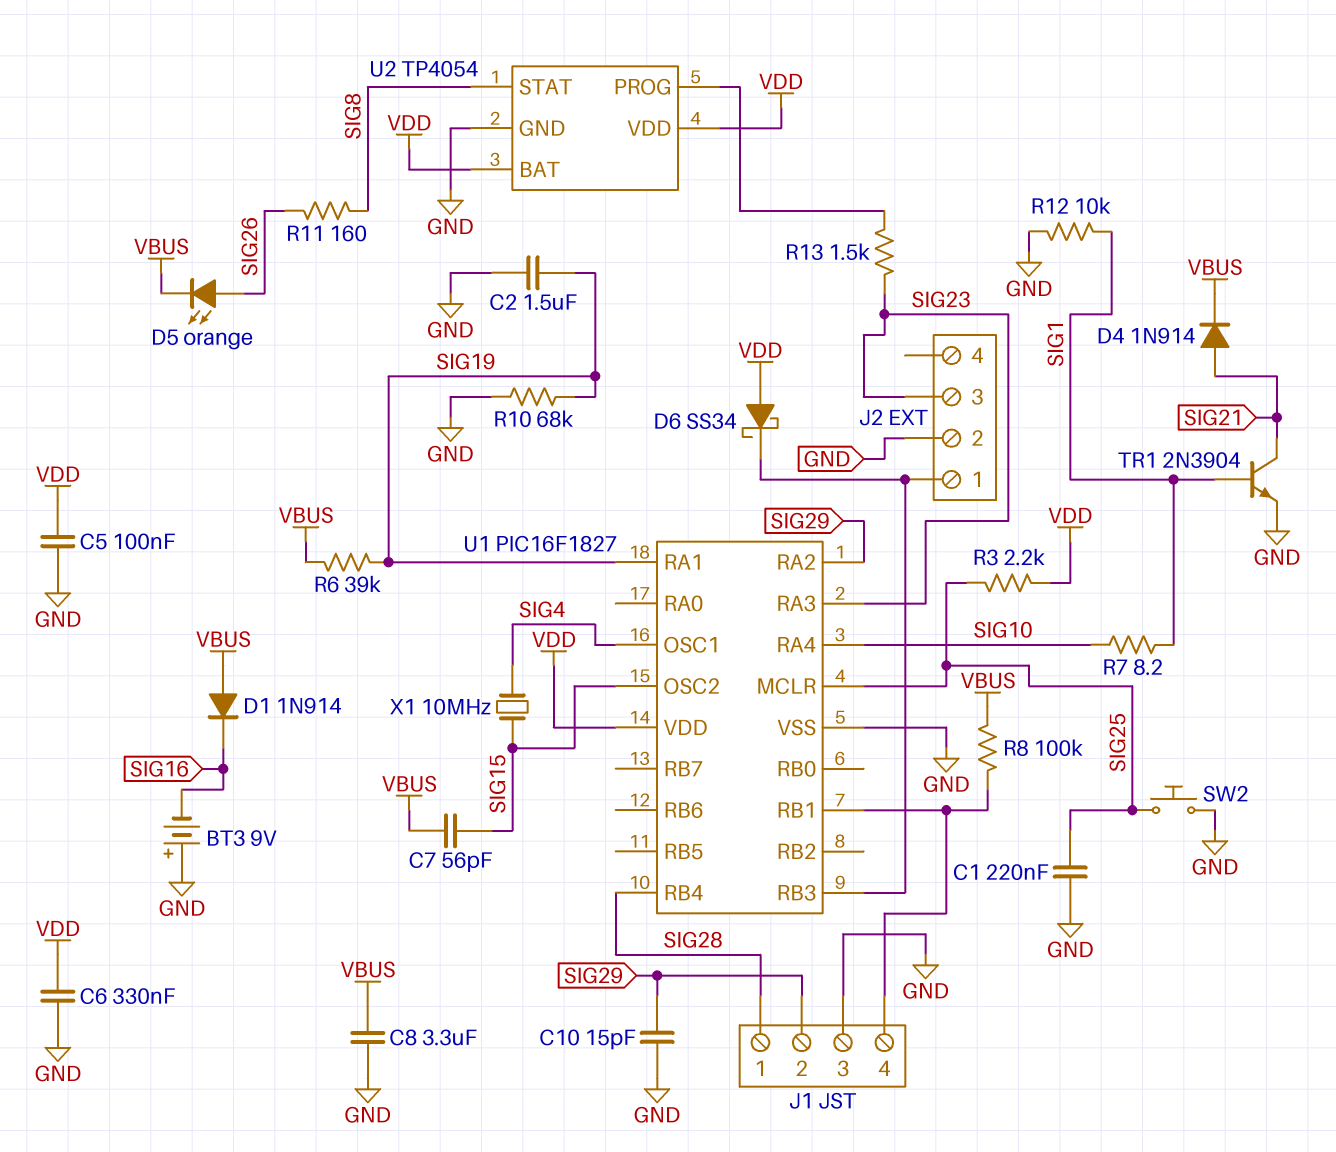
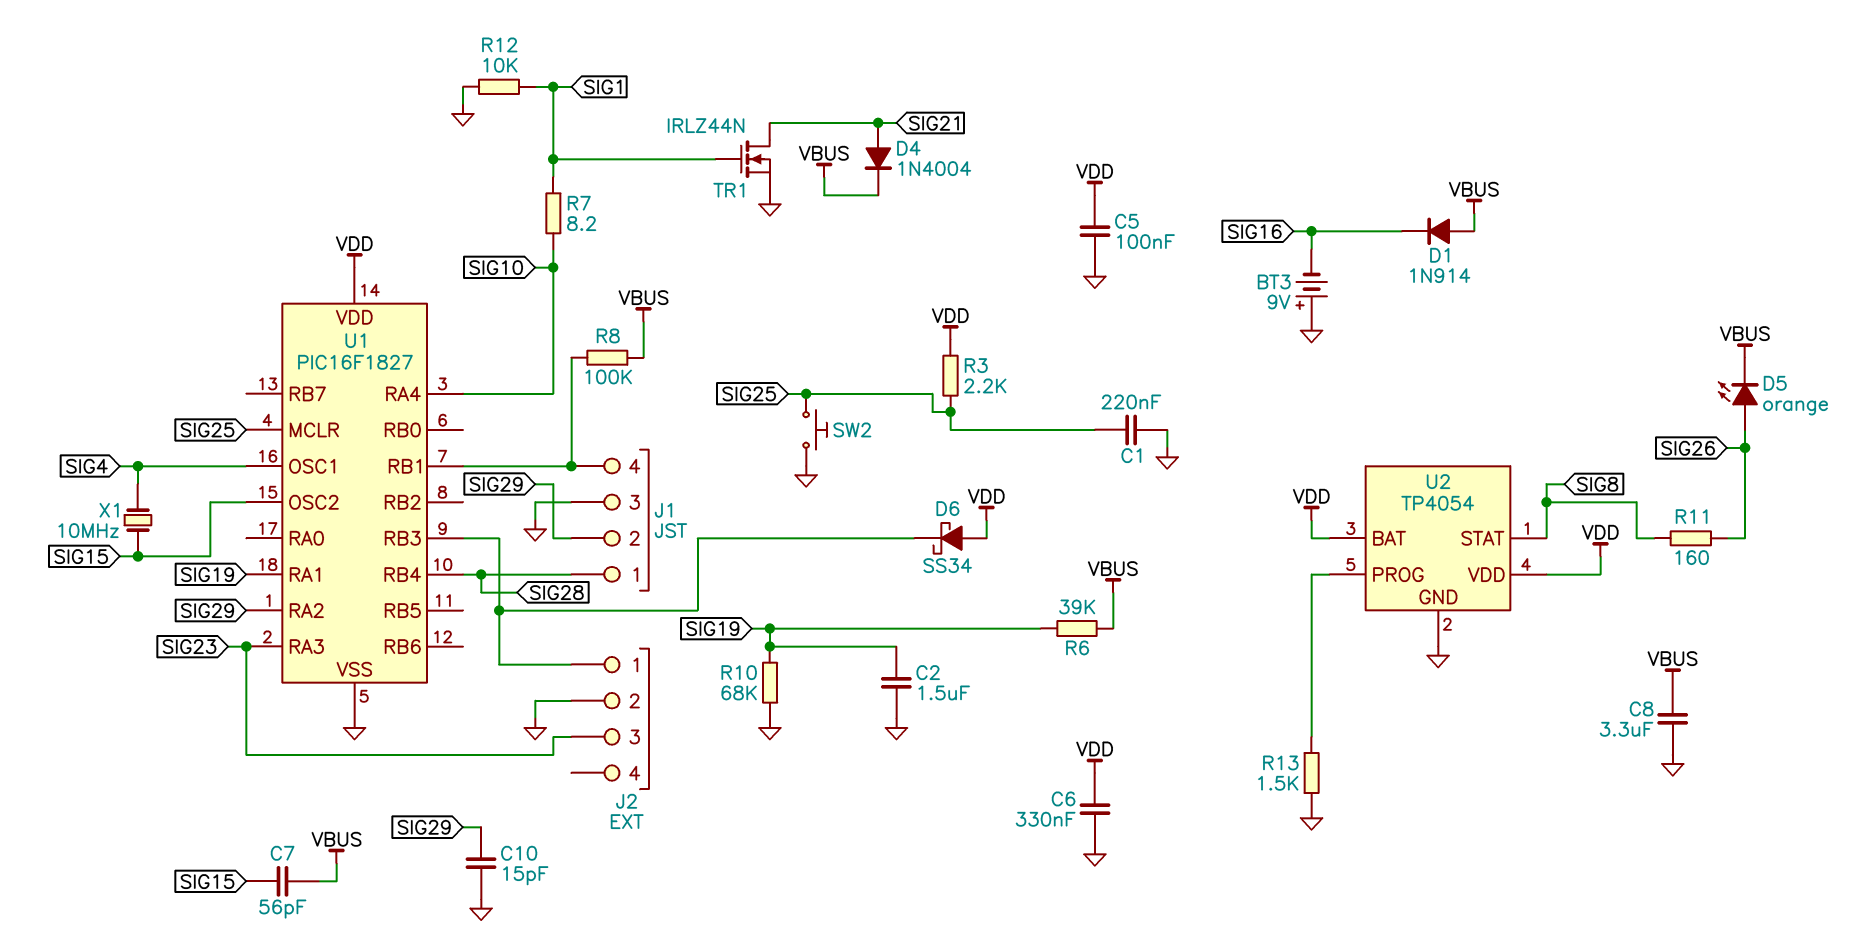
D4: diode 1N914 (A SIG21, K VBUS) -> diode 1N4004 (A SIG21, K VBUS)
R13: 1.5k (SIG23, U2/PROG) -> 1.5k (GND, U2/PROG)
TR1: NPN 2N3904 (B SIG1, C SIG21, E GND) -> NMOS IRLZ44N (G SIG1, D SIG21, S GND)

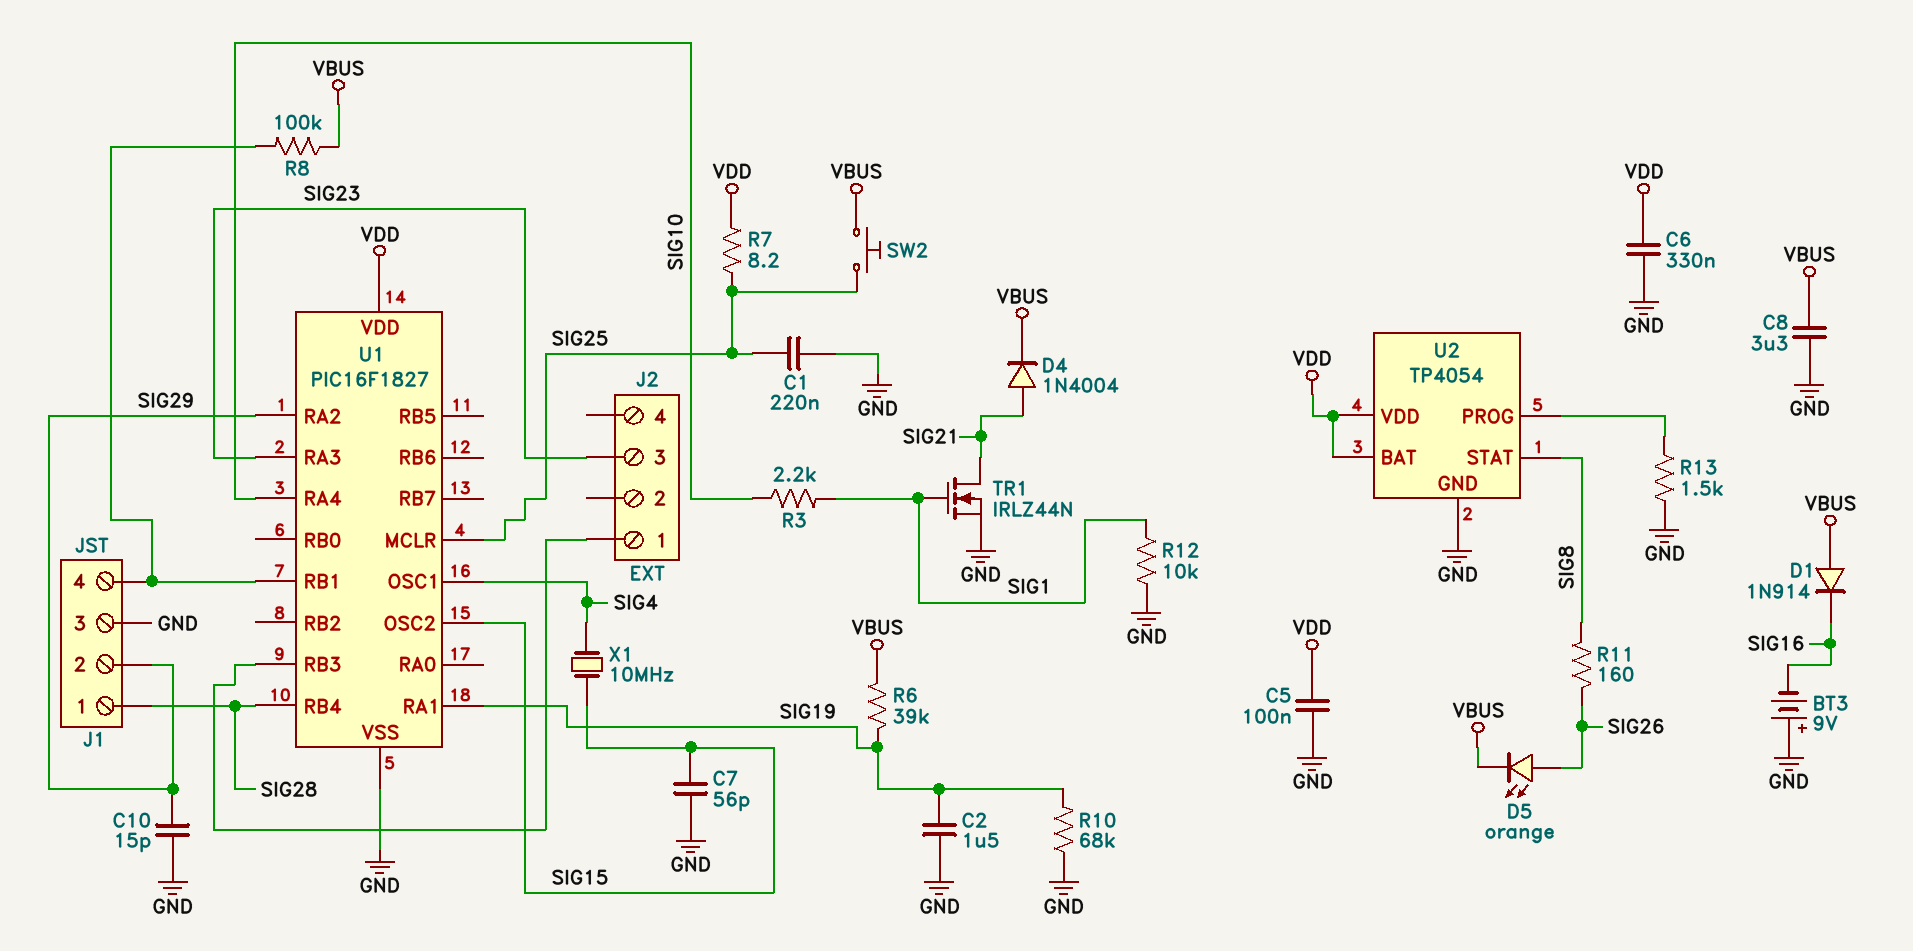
C7: 56pF (SIG15, VBUS) -> 56pF (GND, SIG15)
D6: schottky SS34 (A VDD, K J2/1) -> none
J2 pin 2: GND -> none
R3: 2.2k (SIG25, VDD) -> 2.2k (SIG1, SIG10)
R7: 8.2 (SIG1, SIG10) -> 8.2 (SIG25, VDD)
SW2: button (GND, SIG25) -> button (SIG25, VBUS)

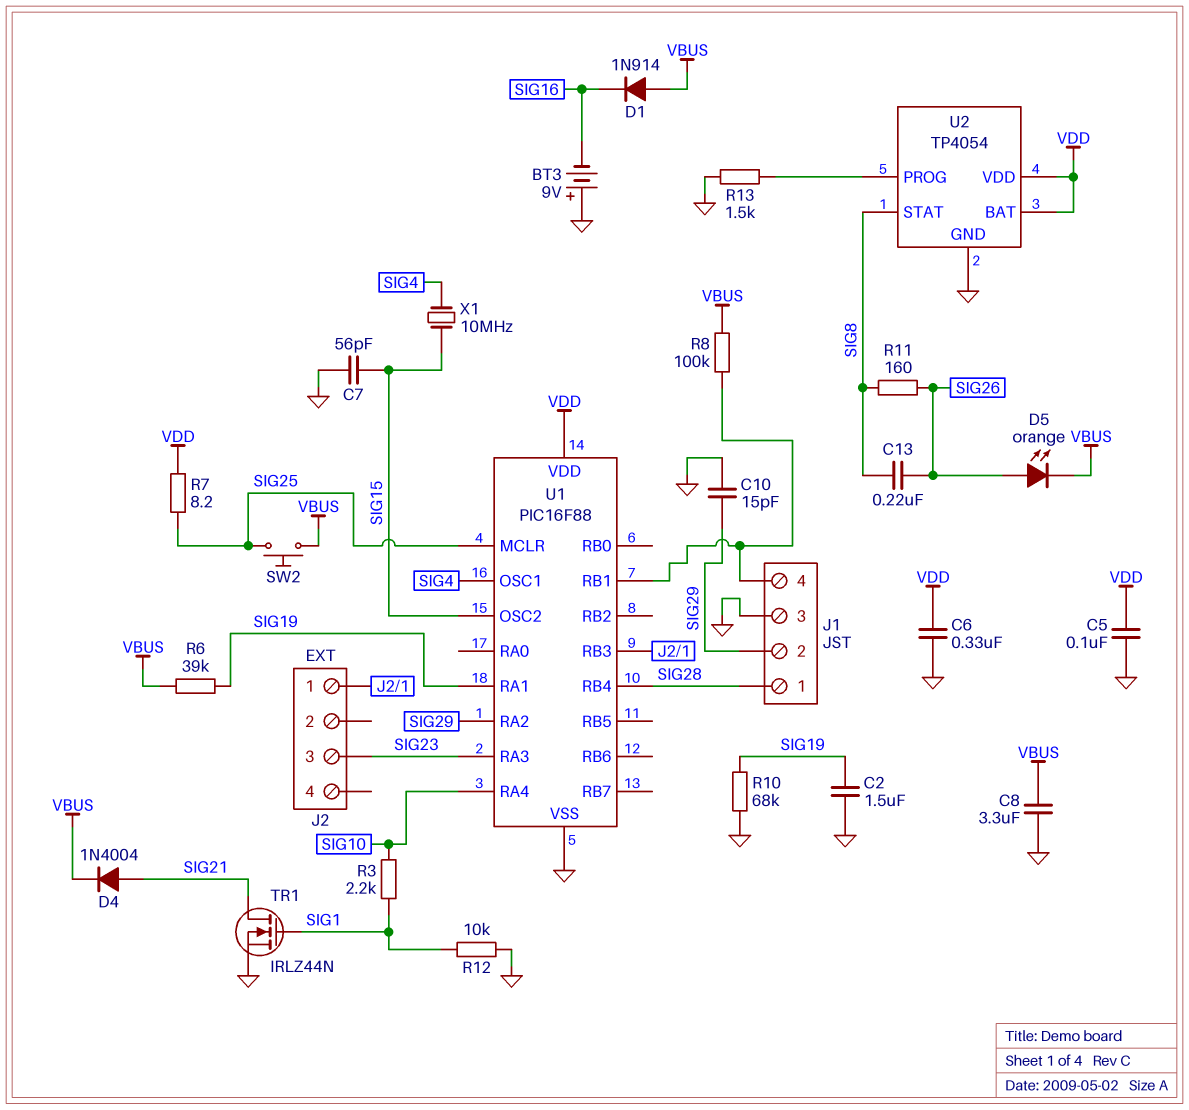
C1: 220nF (GND, SIG25) -> none
C13: none -> 220nF (SIG8, SIG26)
U1: PIC16F1827 -> PIC16F88

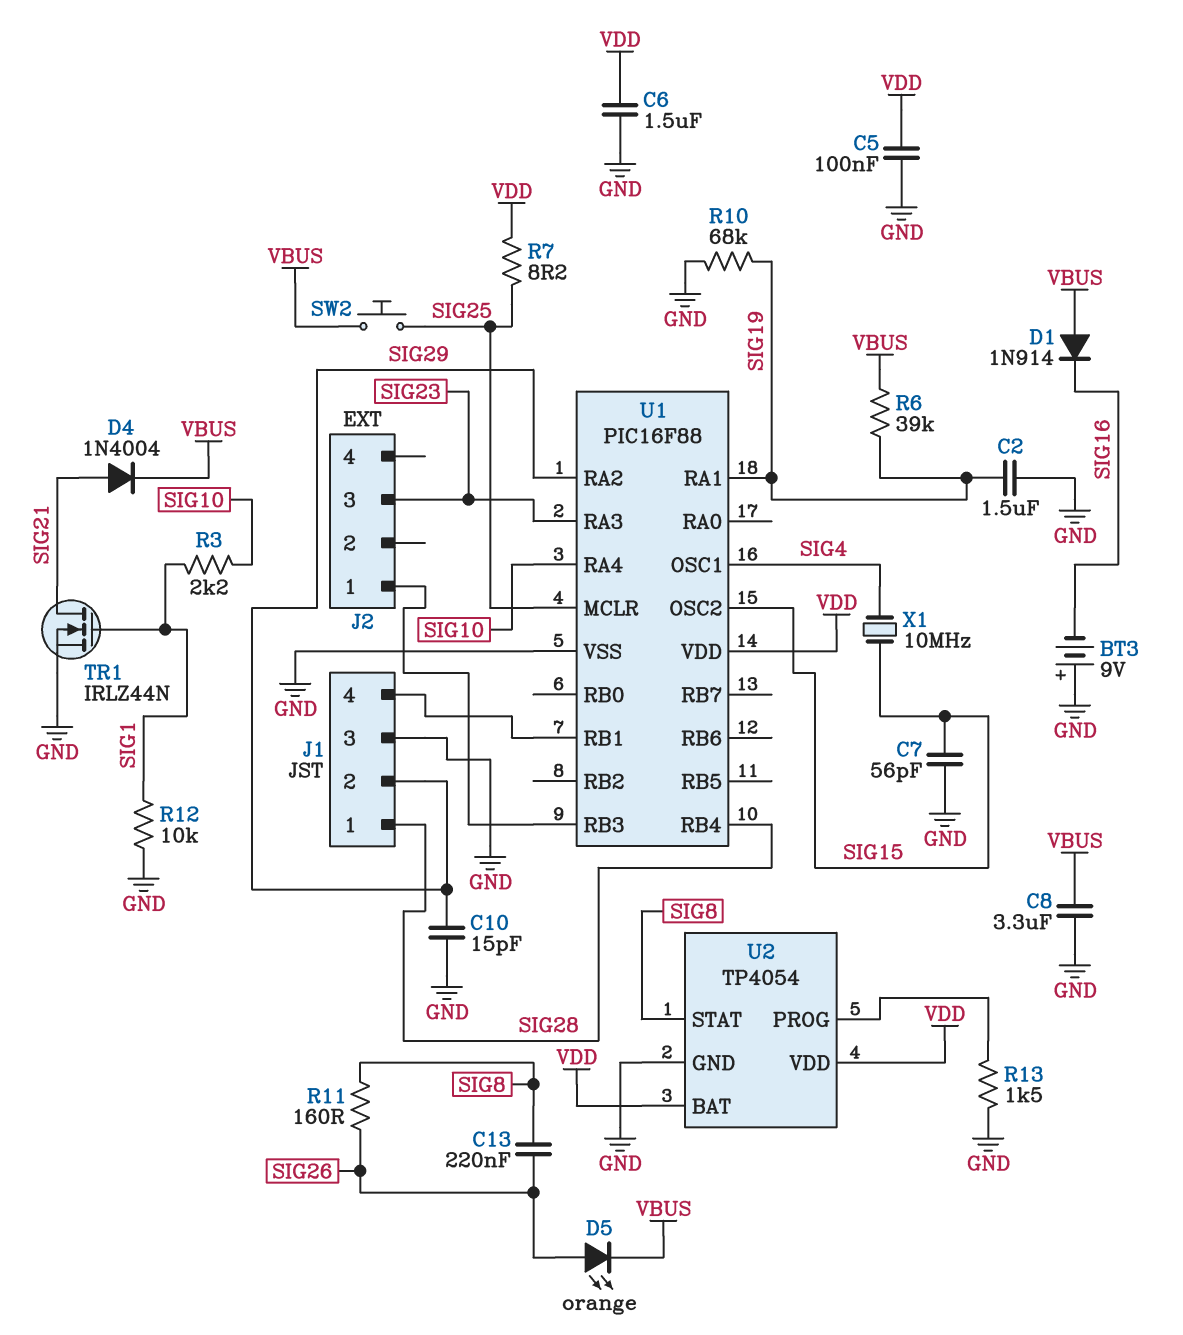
C6: 330nF (GND, VDD) -> 1.5uF (GND, VDD)
R8: 100k (J1/4, VBUS) -> none

